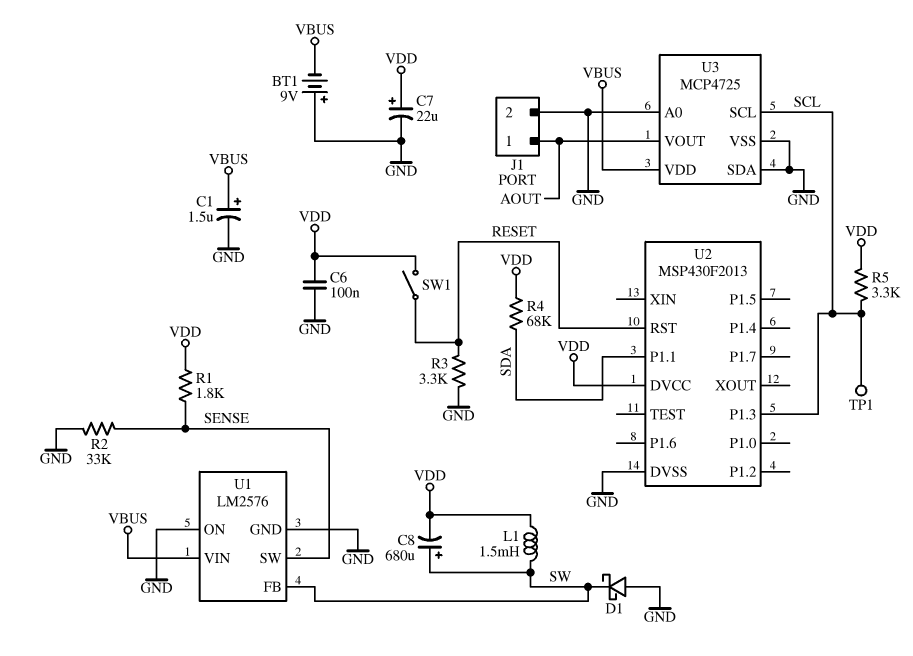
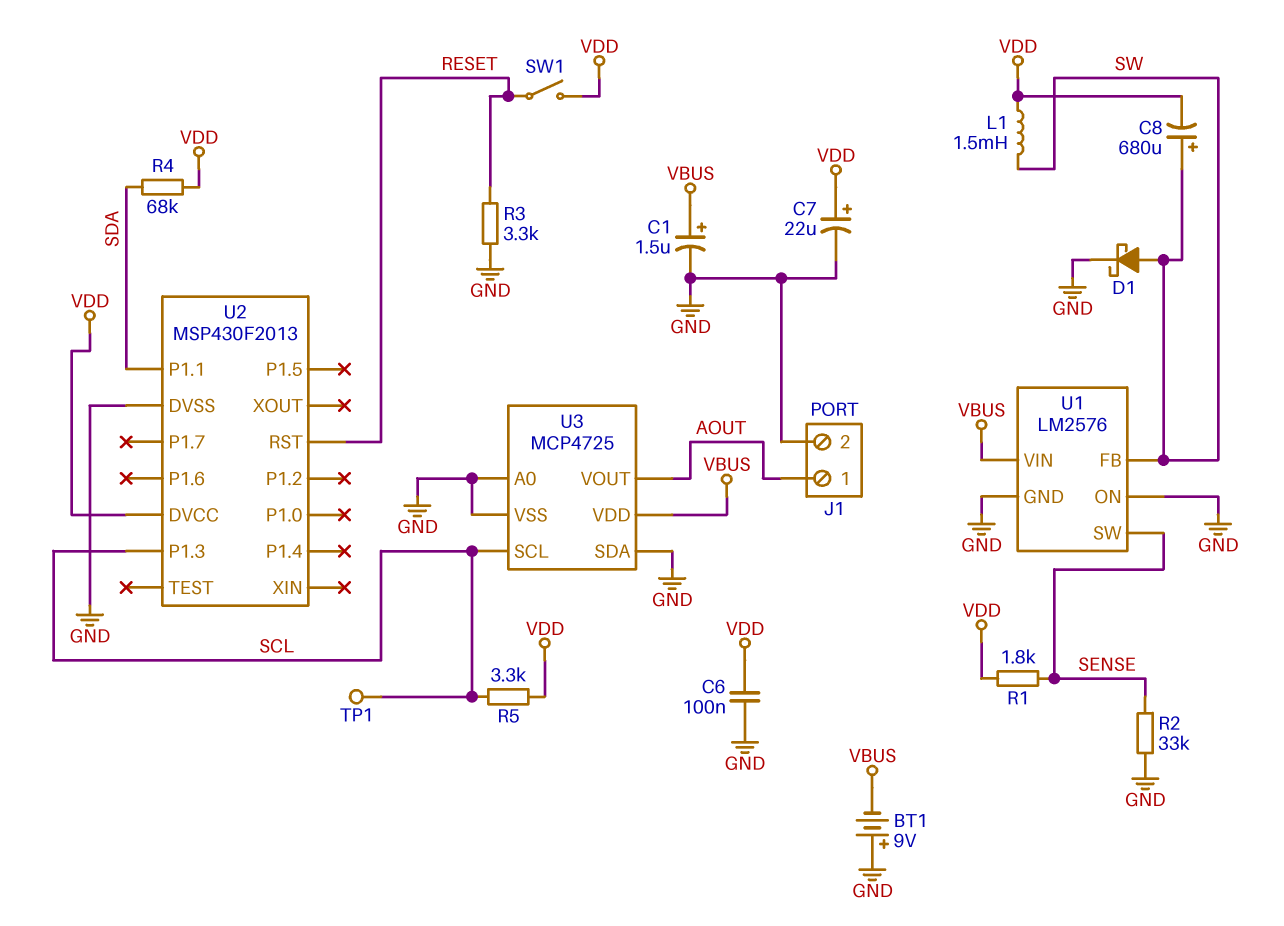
D1: schottky (A GND, K SW) -> schottky (A SW, K GND)

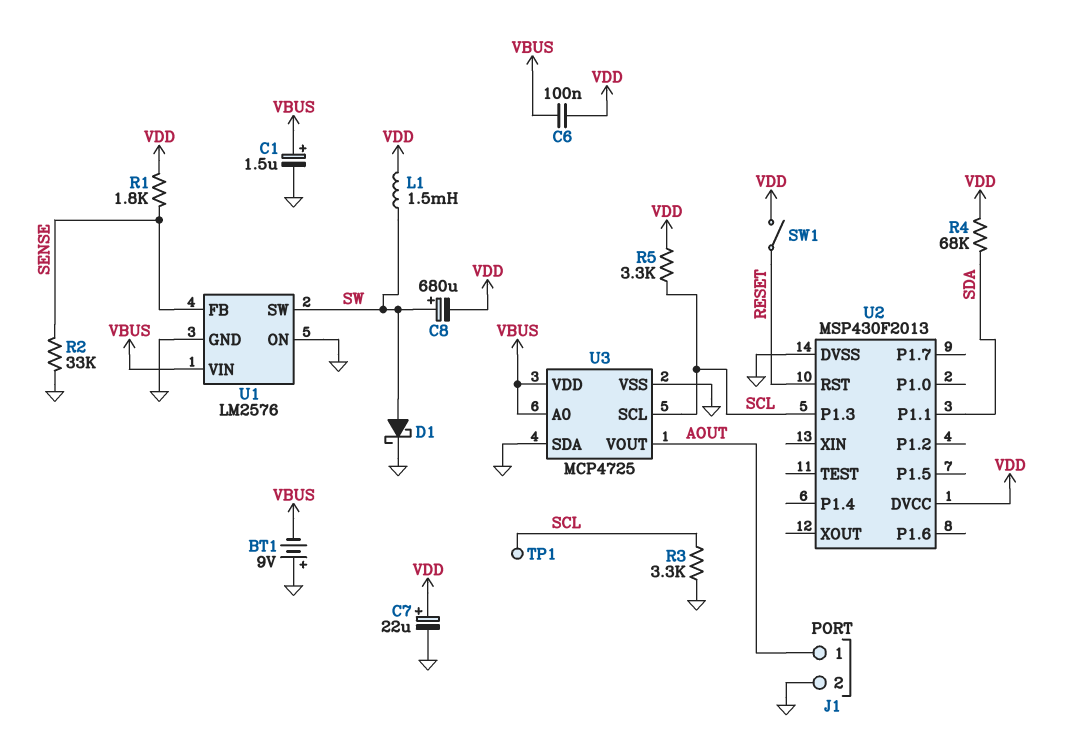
C6: 100nF (GND, VDD) -> 100nF (VBUS, VDD)
R3: 3.3k (GND, RESET) -> 3.3k (GND, SCL)
U1 pin FB: SW -> SENSE
U1 pin SW: SENSE -> SW
U3 pin A0: GND -> VBUS

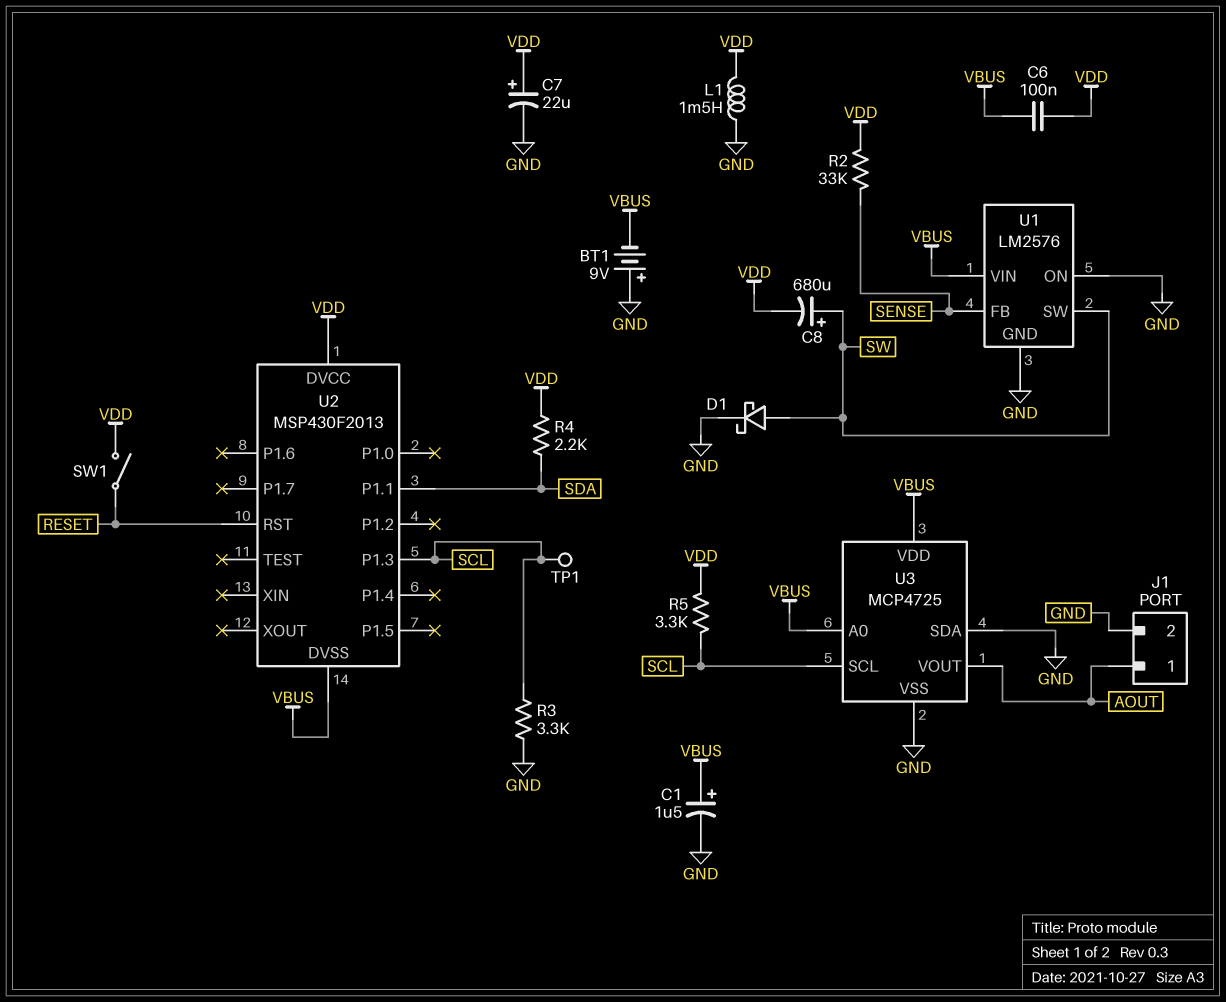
L1: 1.5mH (SW, VDD) -> 1.5mH (GND, VDD)
R1: 1.8k (SENSE, VDD) -> none
R2: 33k (GND, SENSE) -> 33k (SENSE, VDD)
R4: 68k (SDA, VDD) -> 2.2k (SDA, VDD)
U2 pin DVSS: GND -> VBUS

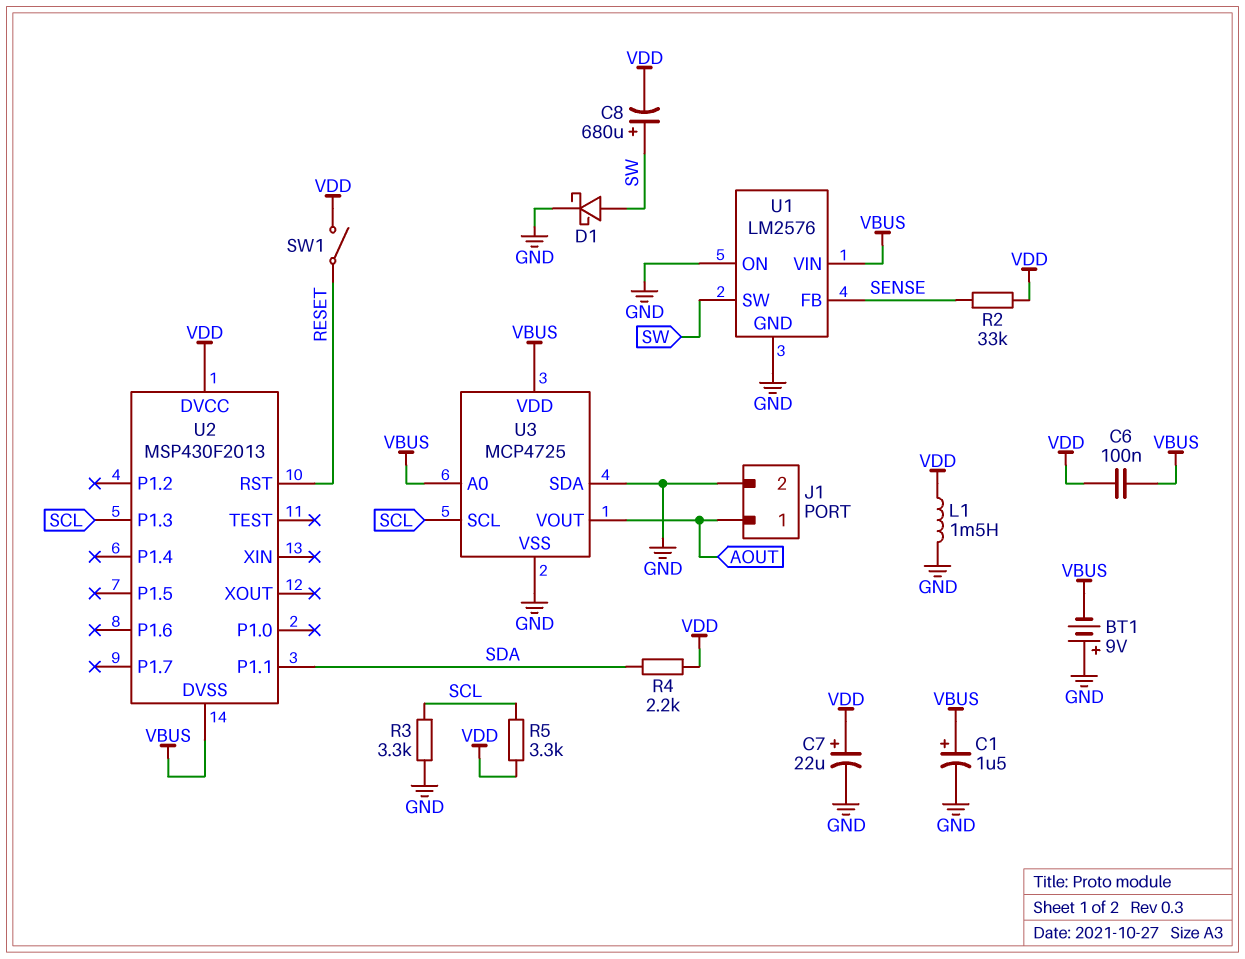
TP1: test point (SCL) -> none

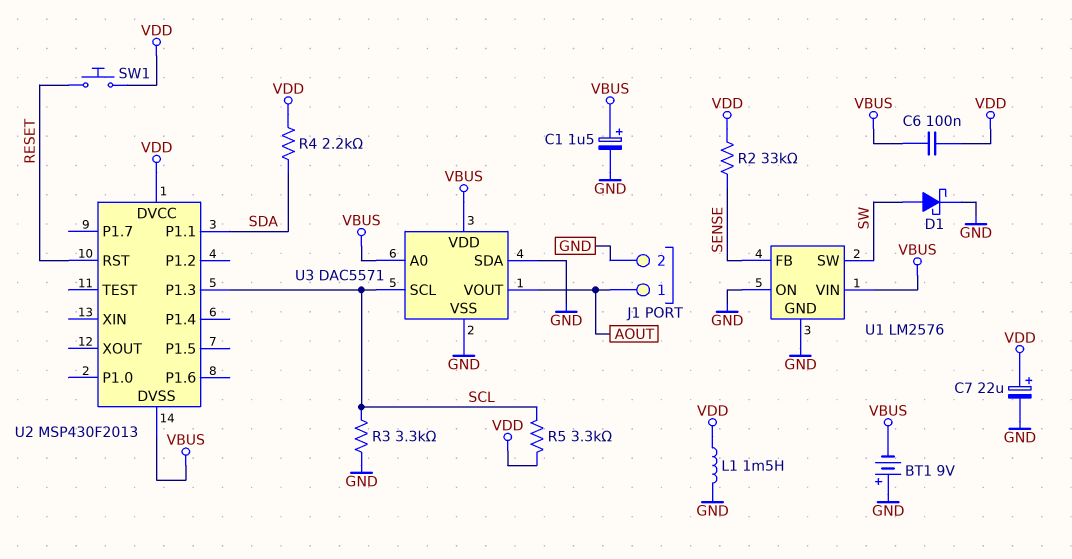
C8: 680uF (plus SW, minus VDD) -> none
SW1: switch (RESET, VDD) -> button (RESET, VDD)
U3: MCP4725 -> DAC5571

